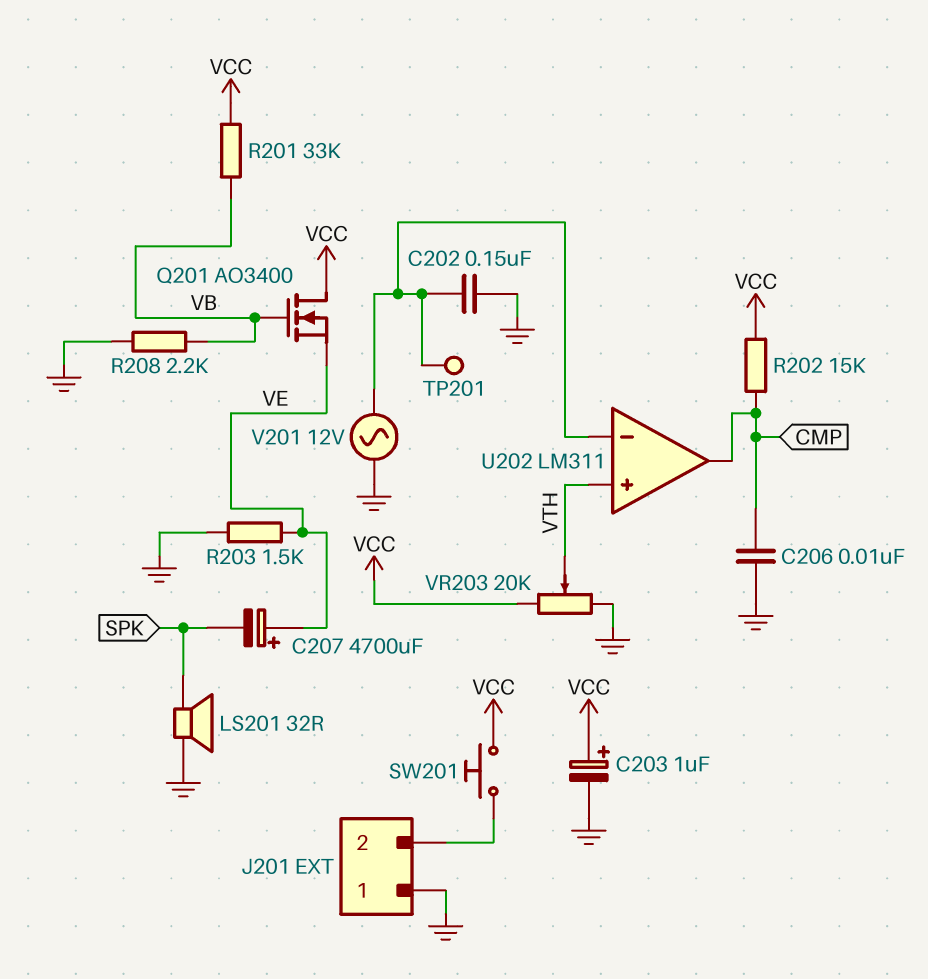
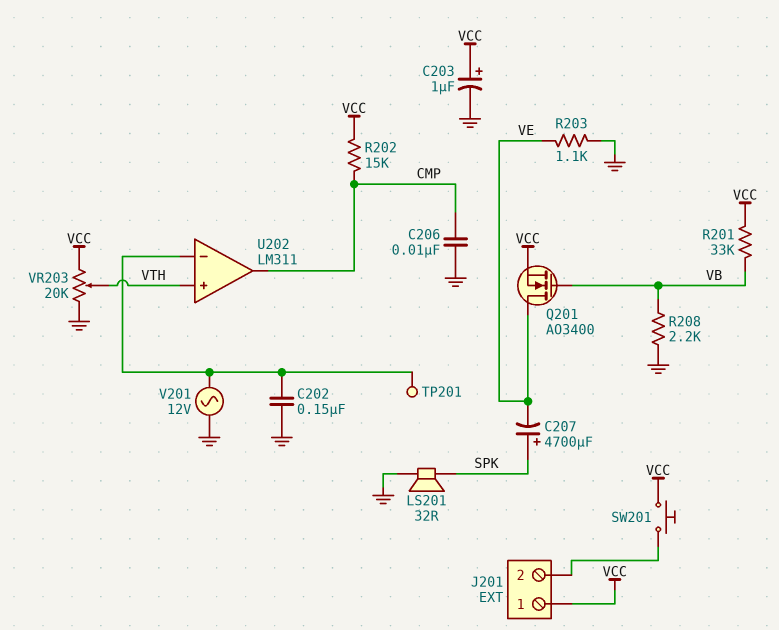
C207: 4700uF (plus VE, minus SPK) -> 4700uF (plus SPK, minus VE)
J201 pin 1: GND -> VCC
Q201: NMOS AO3400 (G VB, D VCC, S VE) -> NMOS AO3400 (G VB, D VE, S VCC)
R203: 1.5k (GND, VE) -> 1.1k (GND, VE)

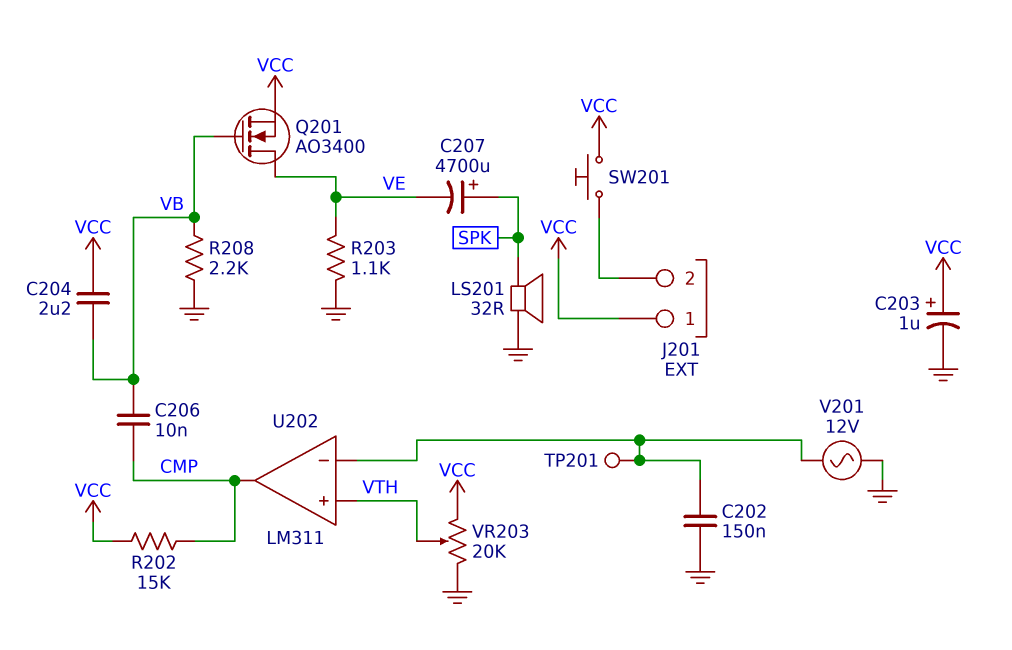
C204: none -> 2.2uF (VB, VCC)
C206: 10nF (CMP, GND) -> 10nF (CMP, VB)
R201: 33k (VB, VCC) -> none

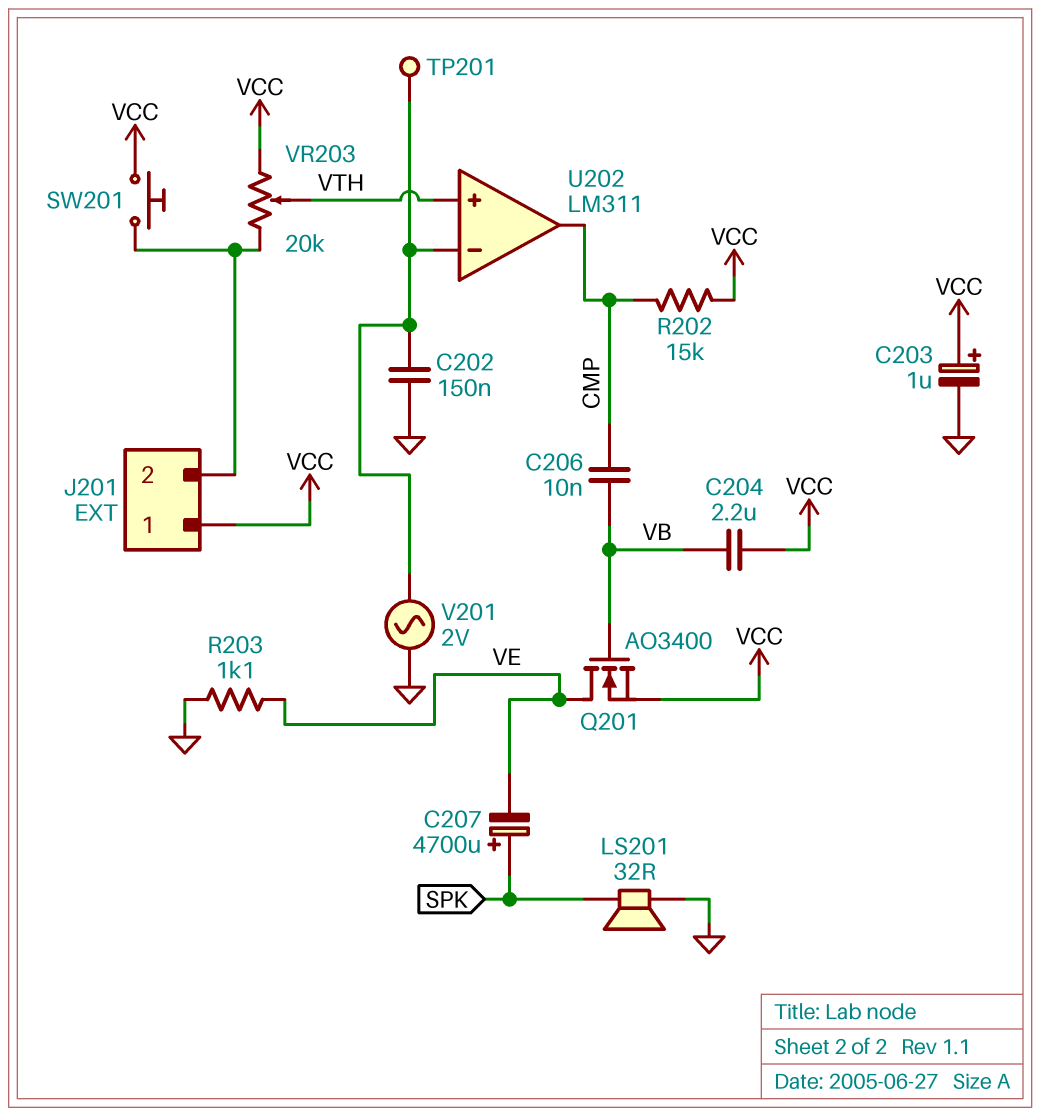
R208: 2.2k (GND, VB) -> none
V201: AC 12V (GND, U202/in-) -> AC 2V (GND, U202/in-)
VR203: 20k (GND, VCC, wiper VTH) -> 20k (J201/2, VCC, wiper VTH)

